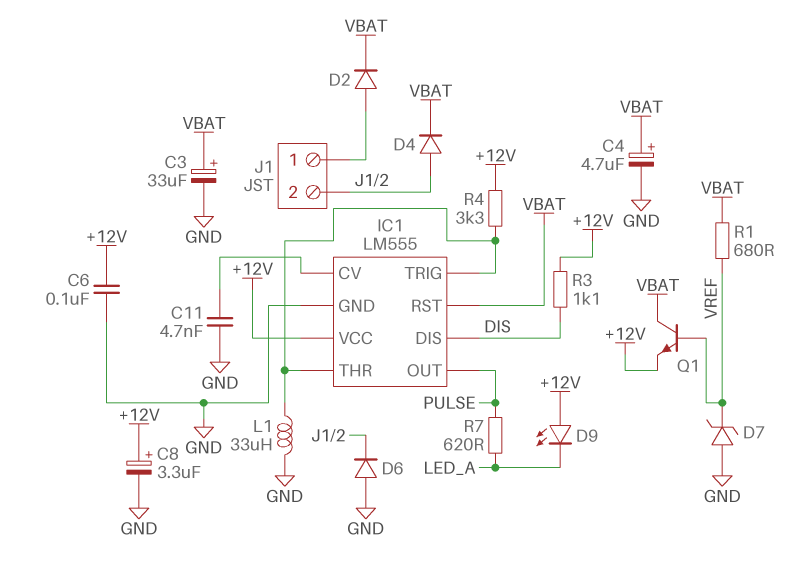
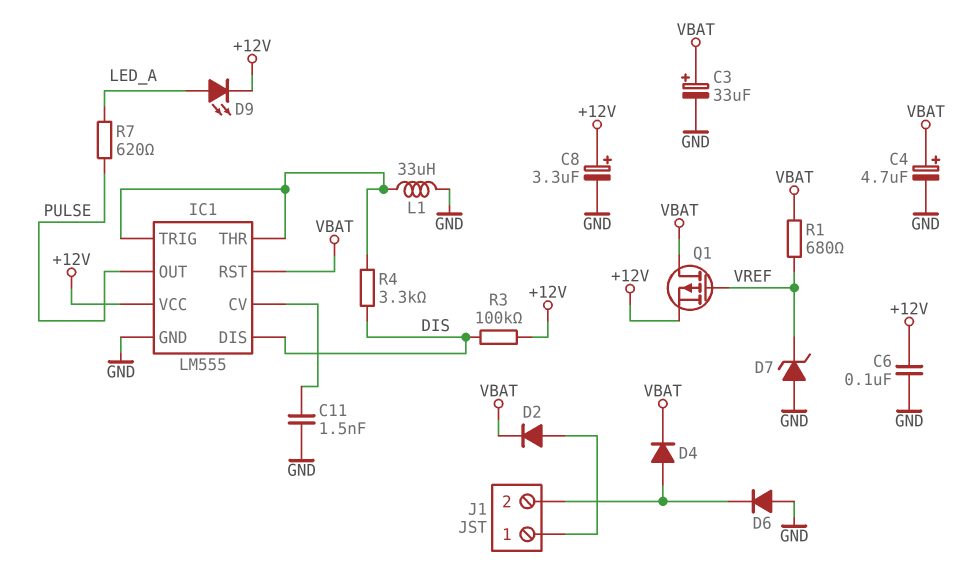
C11: 4.7nF (GND, IC1/CV) -> 1.5nF (GND, IC1/CV)
D9: LED (A +12V, K LED_A) -> LED (A LED_A, K +12V)
Q1: NPN (B VREF, C VBAT, E +12V) -> PMOS (G VREF, D VBAT, S +12V)
R3: 1.1k (+12V, DIS) -> 100k (+12V, DIS)
R4: 3.3k (+12V, IC1/THR) -> 3.3k (DIS, IC1/THR)

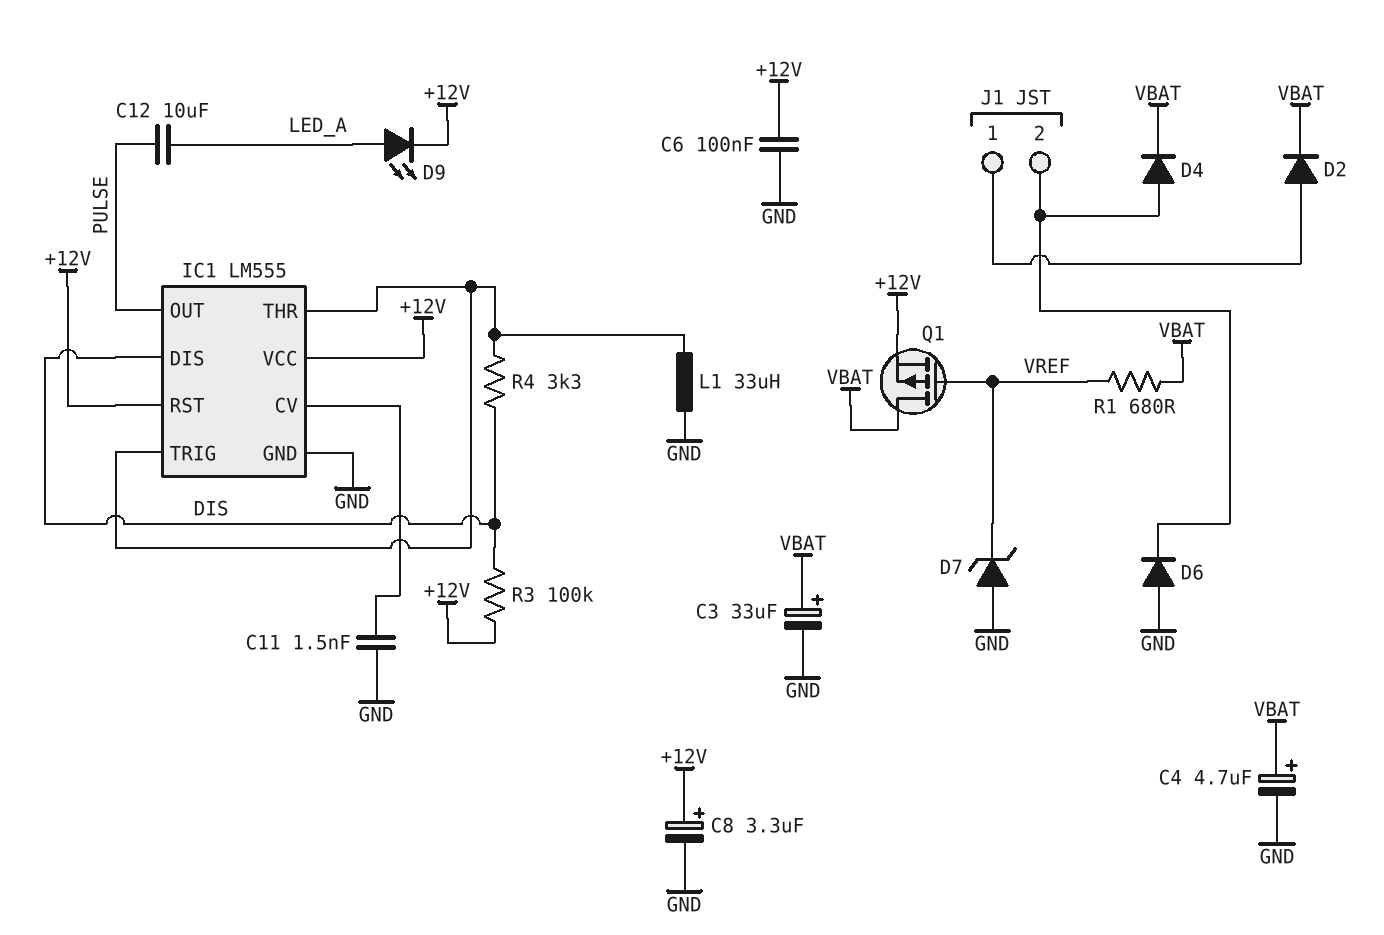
C12: none -> 10uF (LED_A, PULSE)
IC1 pin RST: VBAT -> +12V
R7: 620 (LED_A, PULSE) -> none

